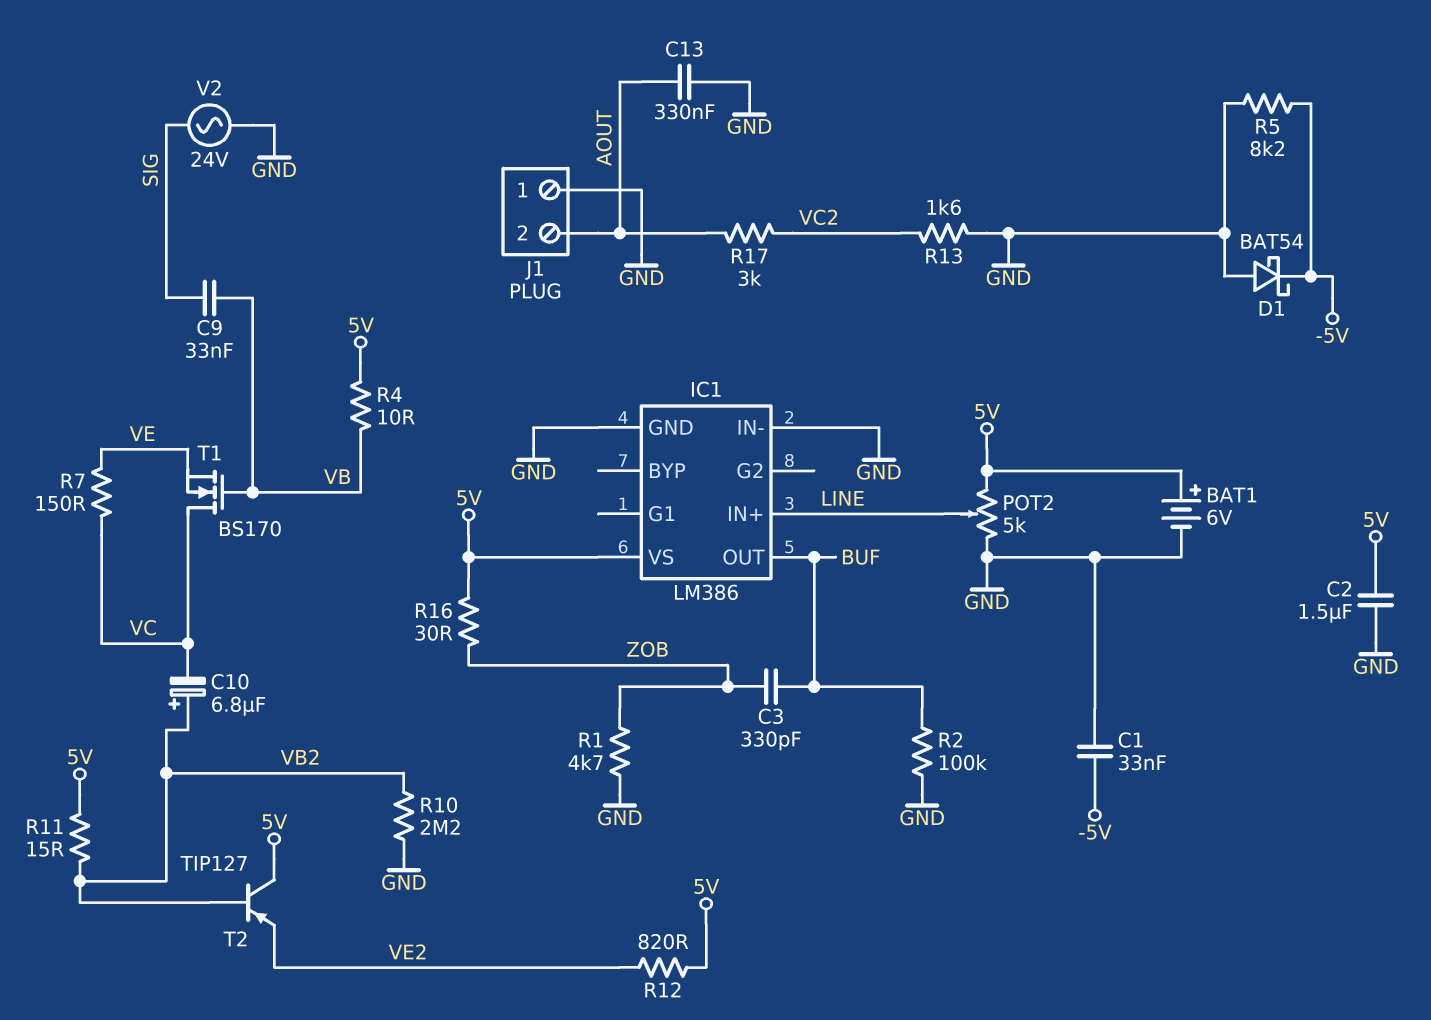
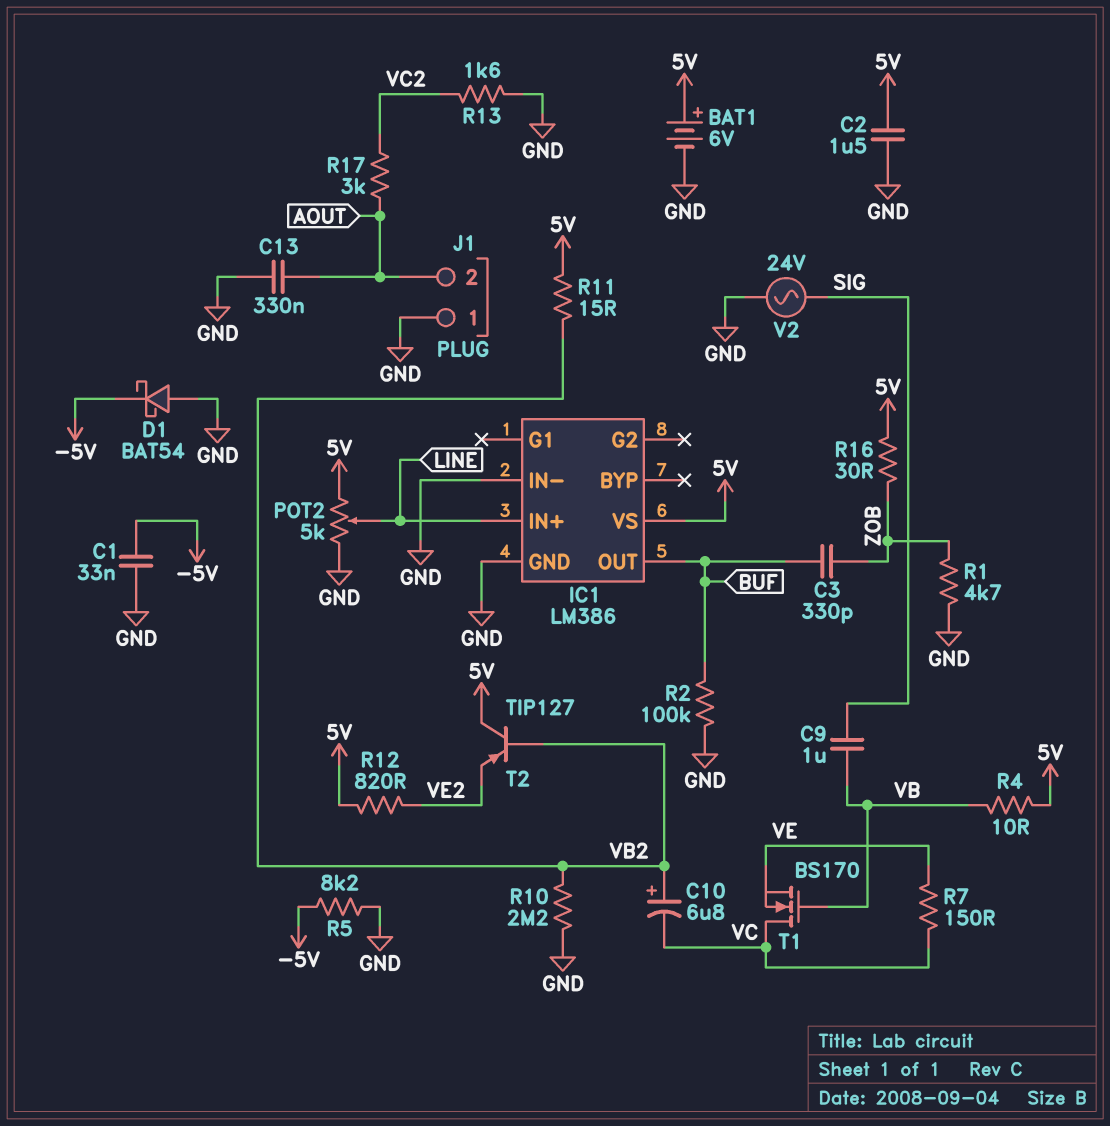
C9: 33nF (SIG, VB) -> 1uF (SIG, VB)

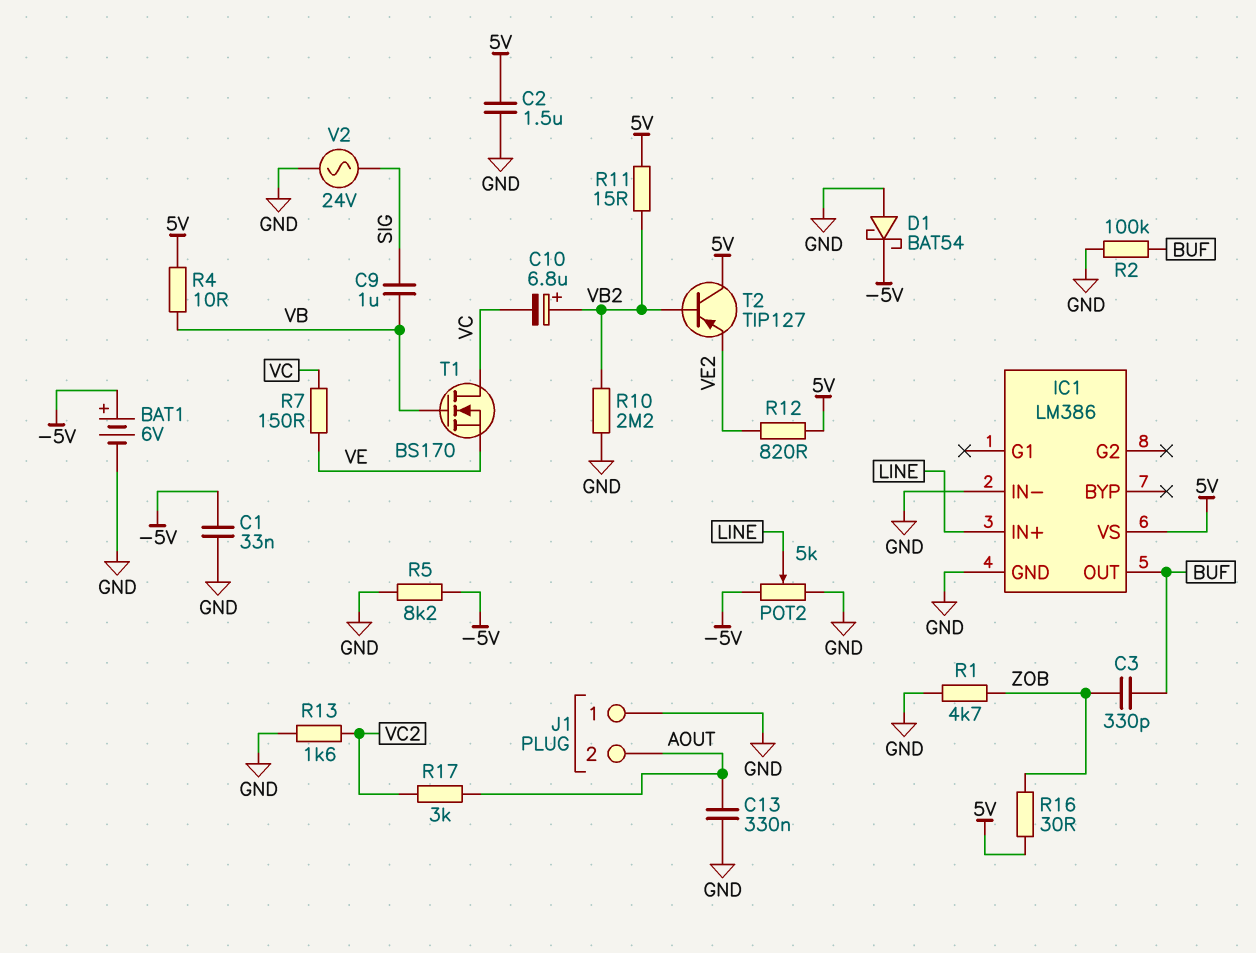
BAT1: 6V (plus 5V, minus GND) -> 6V (plus -5V, minus GND)
POT2: 5k (5V, GND, wiper LINE) -> 5k (-5V, GND, wiper LINE)

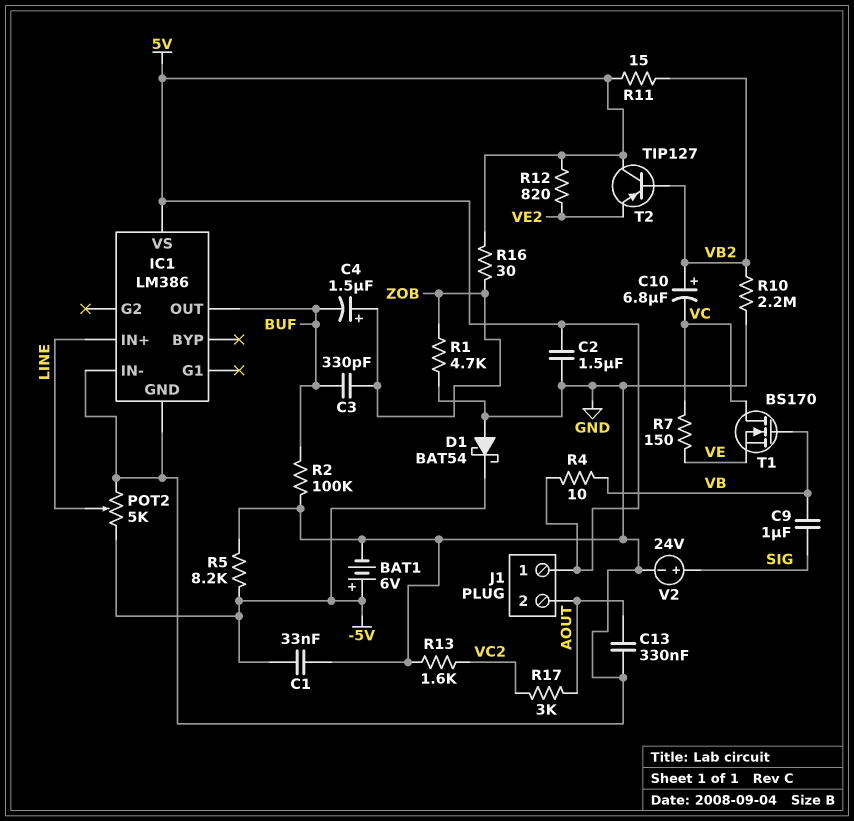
C4: none -> 1.5uF (plus ZOB, minus BUF)
J1 pin 1: GND -> 5V
V2: AC 24V (GND, SIG) -> 24V (plus SIG, minus GND)

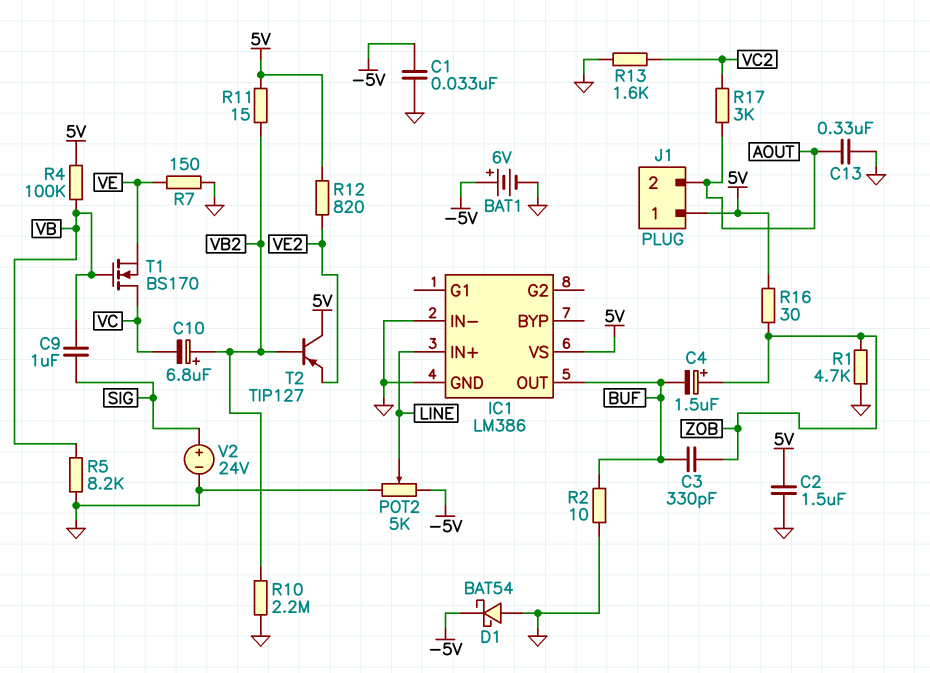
R2: 100k (BUF, GND) -> 10 (BUF, GND)
R4: 10 (5V, VB) -> 100k (5V, VB)
R5: 8.2k (-5V, GND) -> 8.2k (GND, VB)
R7: 150 (VC, VE) -> 150 (GND, VE)

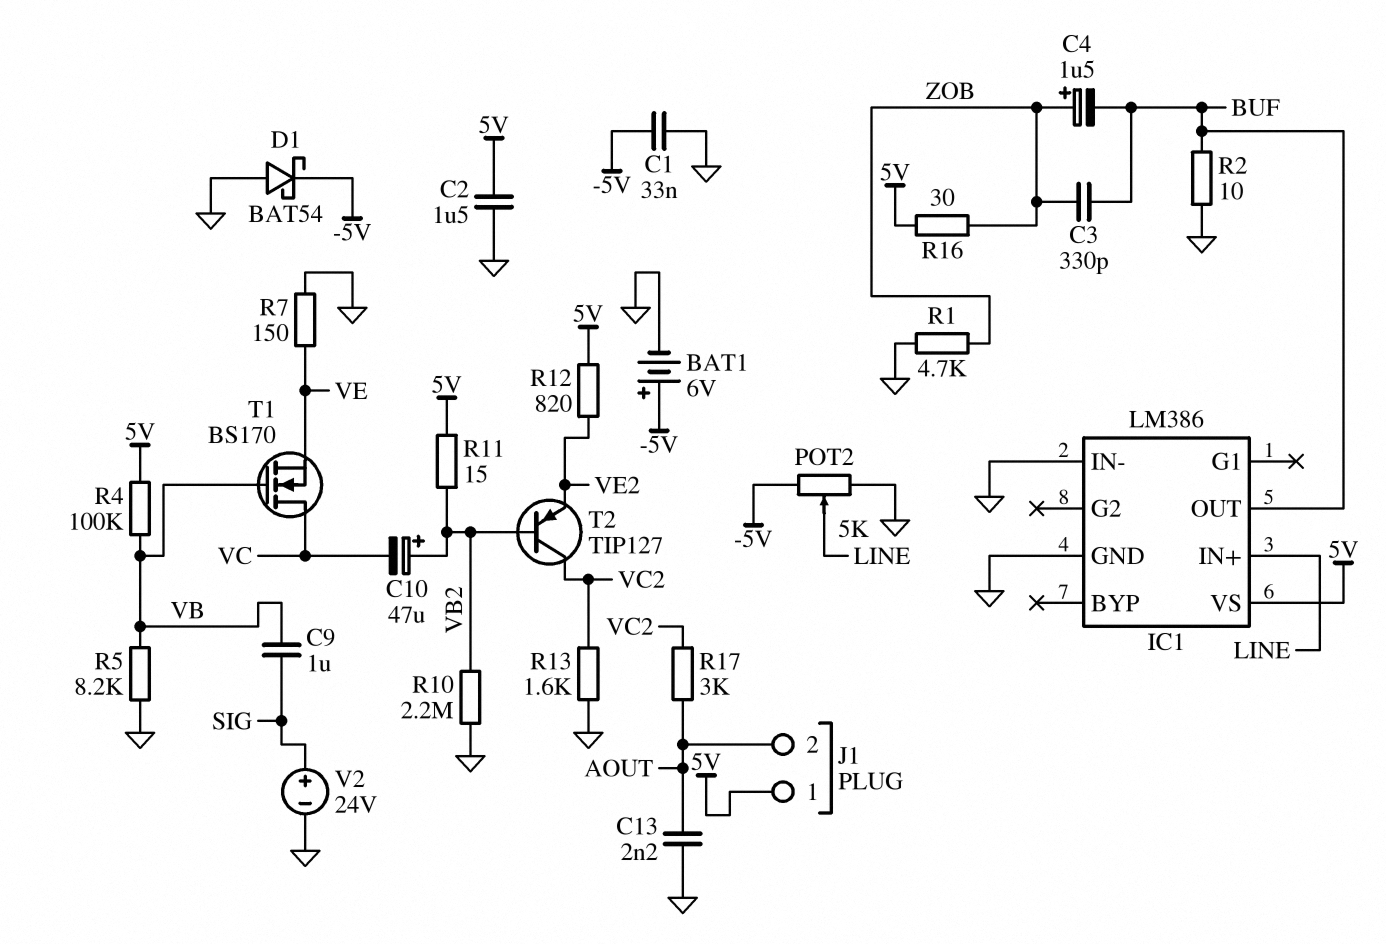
C10: 6.8uF (plus VB2, minus VC) -> 47uF (plus VB2, minus VC)
C13: 330nF (AOUT, GND) -> 2.2nF (AOUT, GND)
T2: PNP TIP127 (B VB2, C 5V, E VE2) -> PNP TIP127 (B VB2, C VC2, E VE2)

